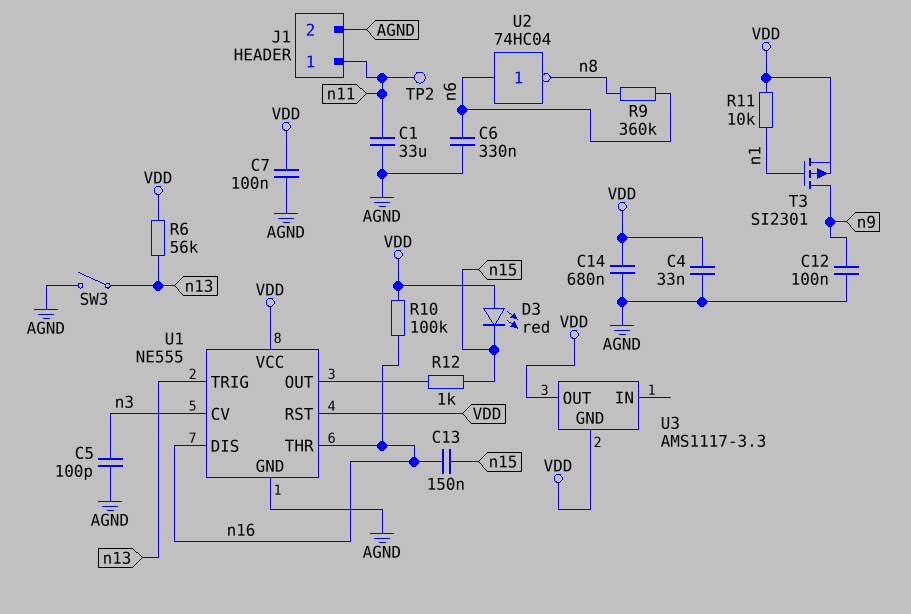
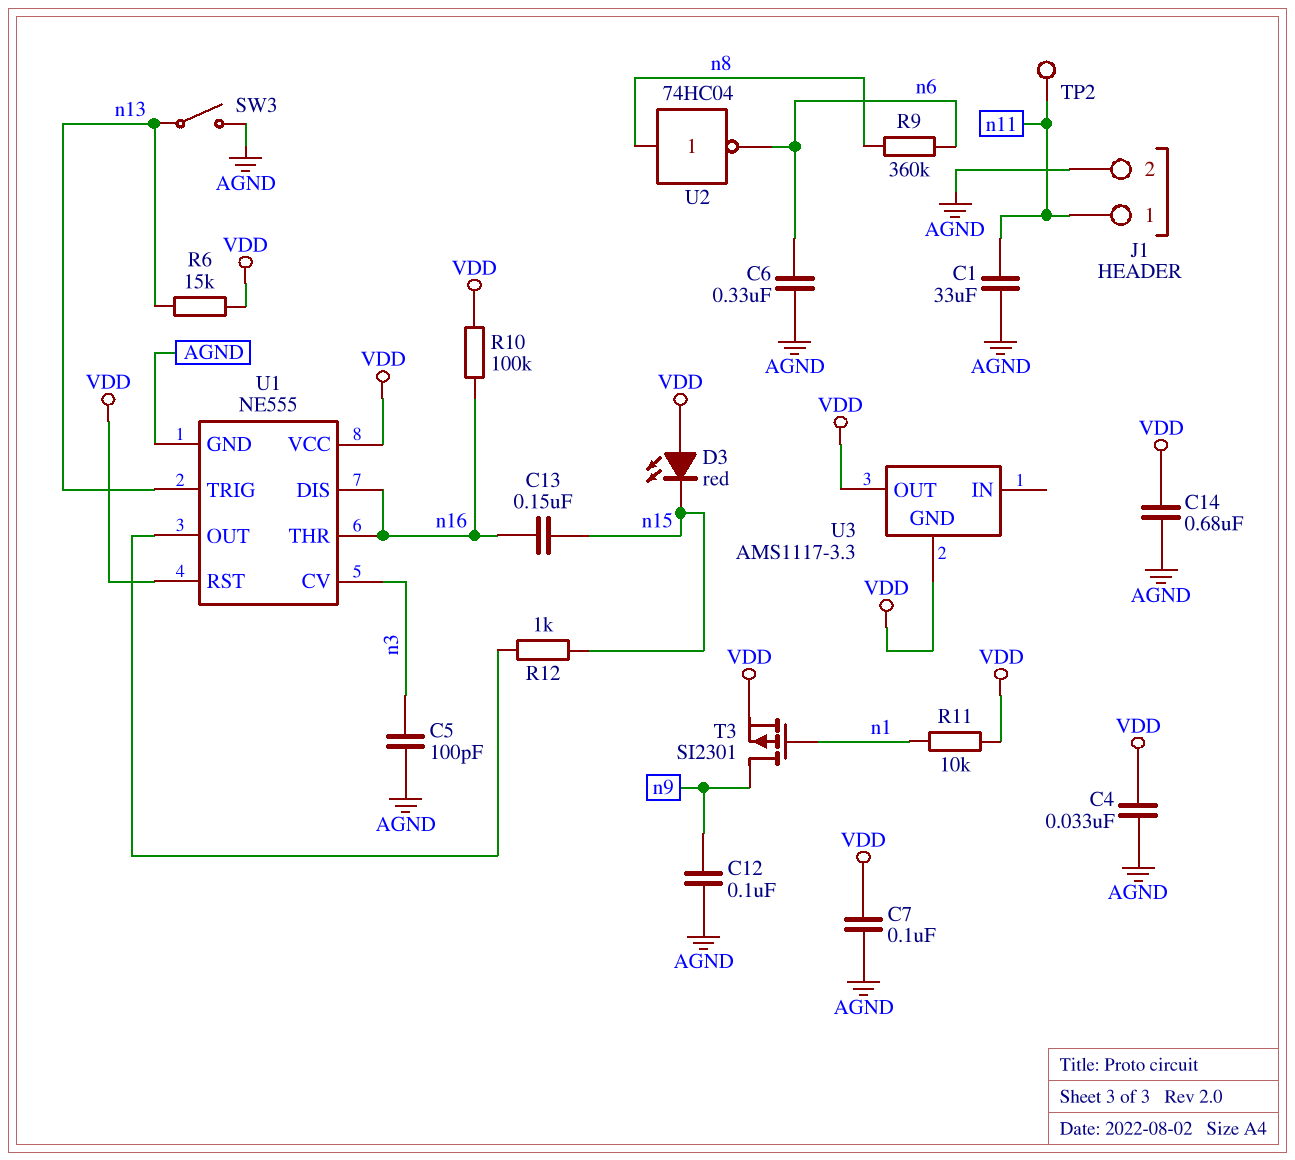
R6: 56k (VDD, n13) -> 15k (VDD, n13)
U2: NOT 74HC04 (in n6, out n8) -> NOT 74HC04 (in n8, out n6)

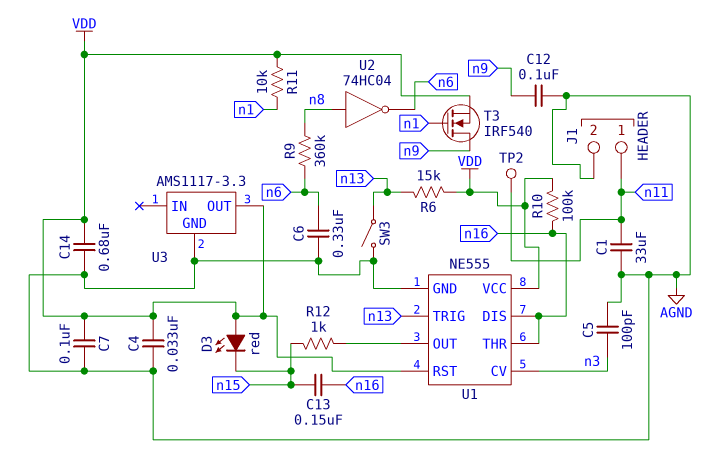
T3: PMOS SI2301 (G n1, D n9, S VDD) -> NMOS IRF540 (G n1, D n9, S VDD)
U3 pin GND: VDD -> AGND

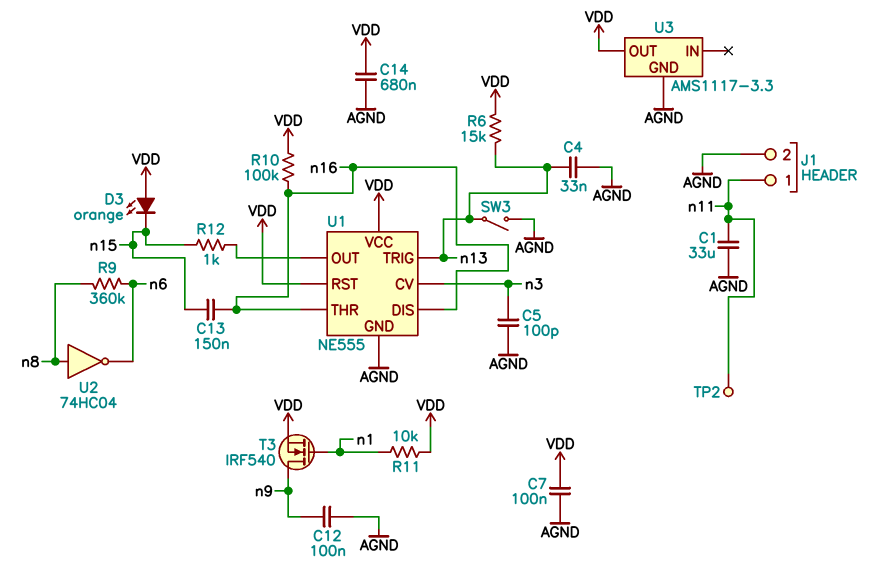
C4: 33nF (AGND, VDD) -> 33nF (AGND, n13)
C6: 330nF (AGND, n6) -> none
D3: LED red (A VDD, K n15) -> LED orange (A VDD, K n15)

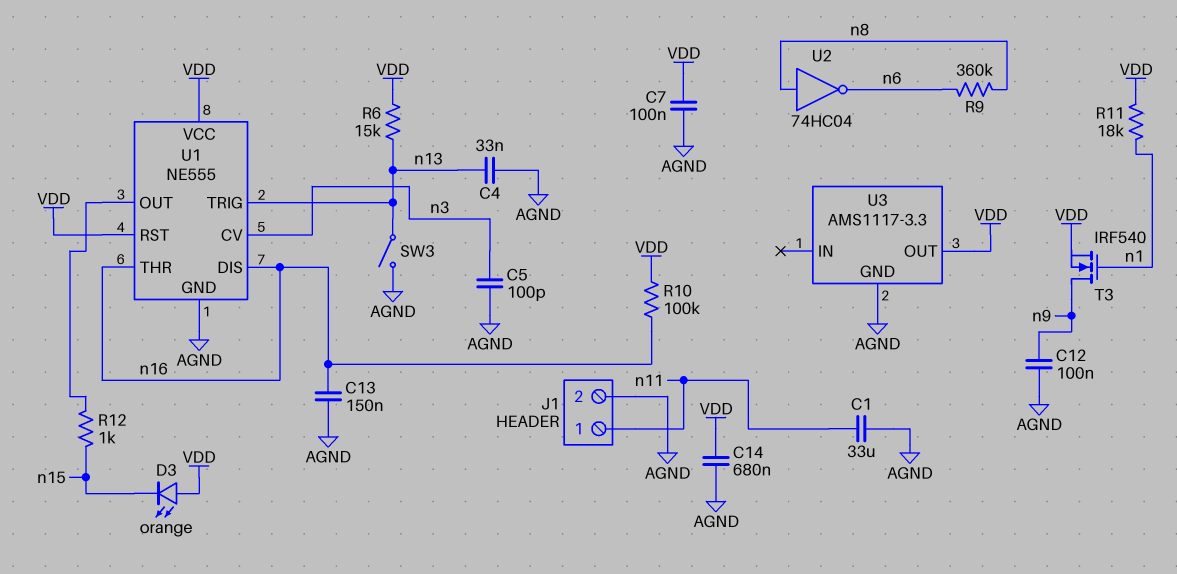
C13: 150nF (n15, n16) -> 150nF (AGND, n16)
R11: 10k (VDD, n1) -> 18k (VDD, n1)
TP2: test point (n11) -> none

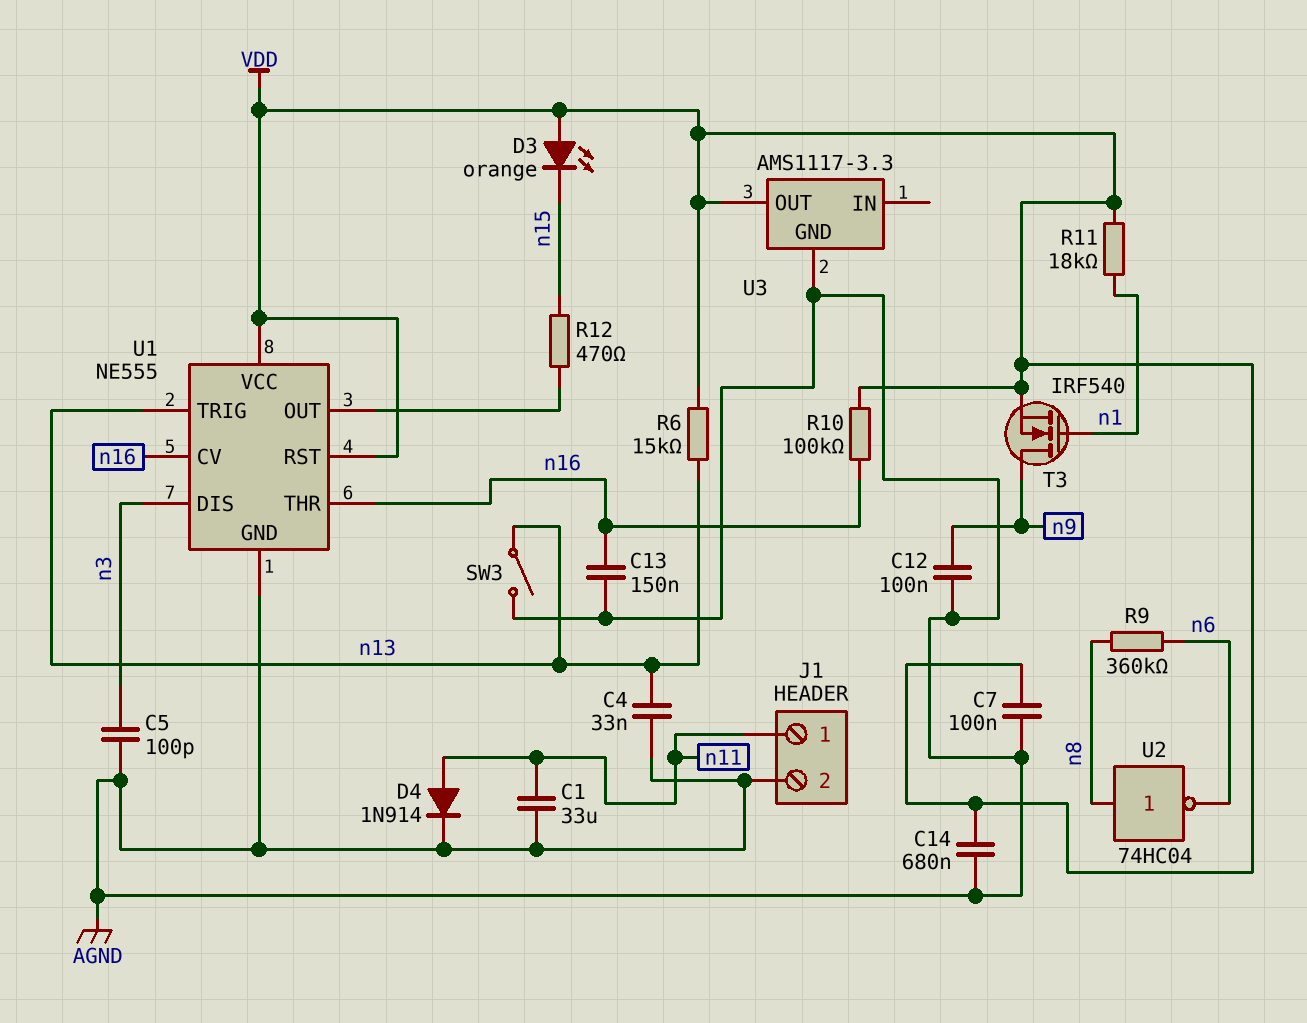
D4: none -> diode 1N914 (A n11, K AGND)
R12: 1k (U1/OUT, n15) -> 470 (U1/OUT, n15)
U1 pin CV: n3 -> n16
U1 pin DIS: n16 -> n3

